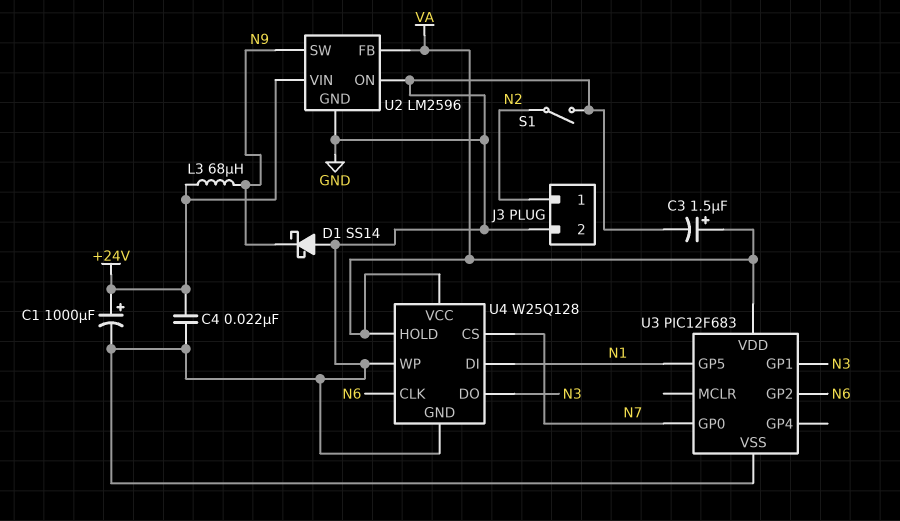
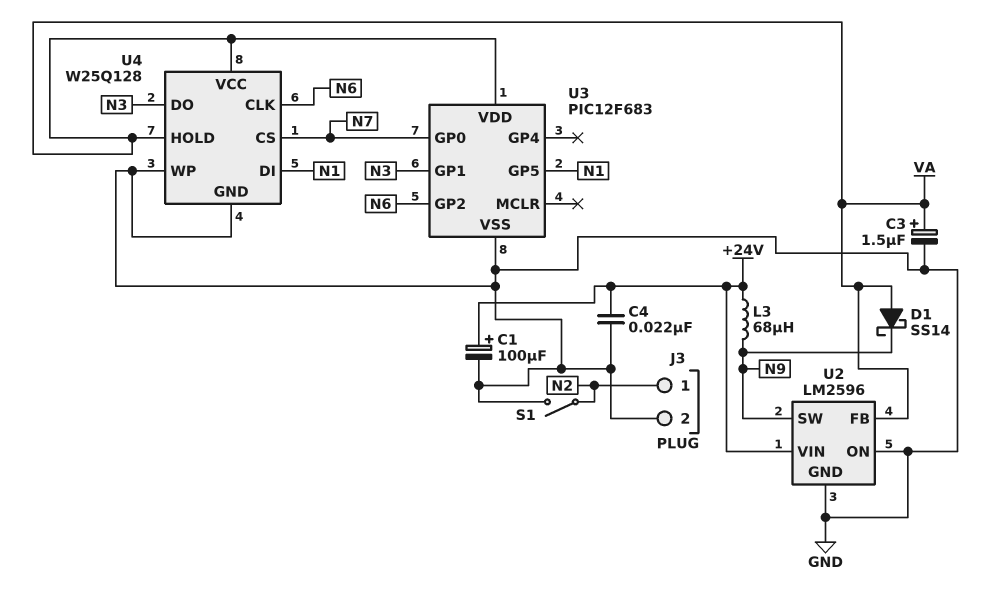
C1: 1000uF (plus +24V, minus GND) -> 100uF (plus +24V, minus GND)
D1: schottky SS14 (A GND, K N9) -> schottky SS14 (A VA, K N9)

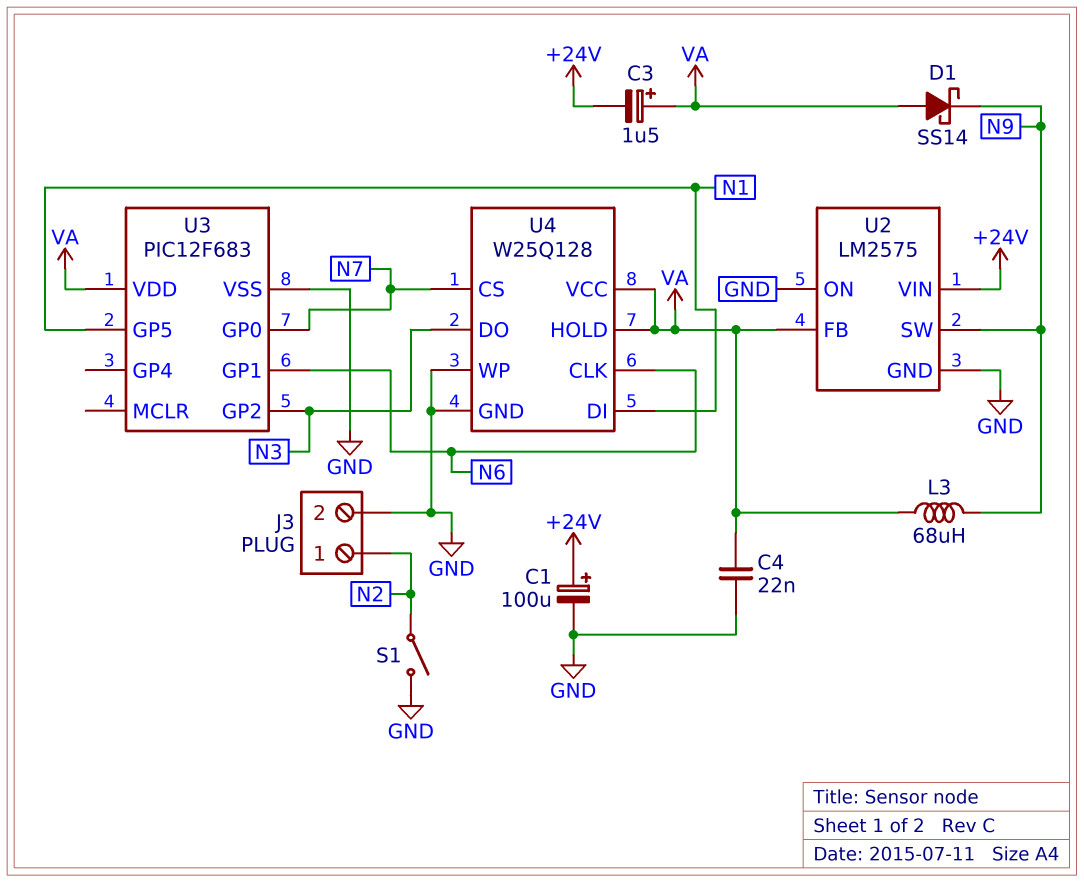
C3: 1.5uF (plus VA, minus GND) -> 1.5uF (plus VA, minus +24V)
C4: 22nF (+24V, GND) -> 22nF (GND, VA)
L3: 68uH (+24V, N9) -> 68uH (N9, VA)
U2: LM2596 -> LM2575
U3 pin GP1: N3 -> N6
U3 pin GP2: N6 -> N3

